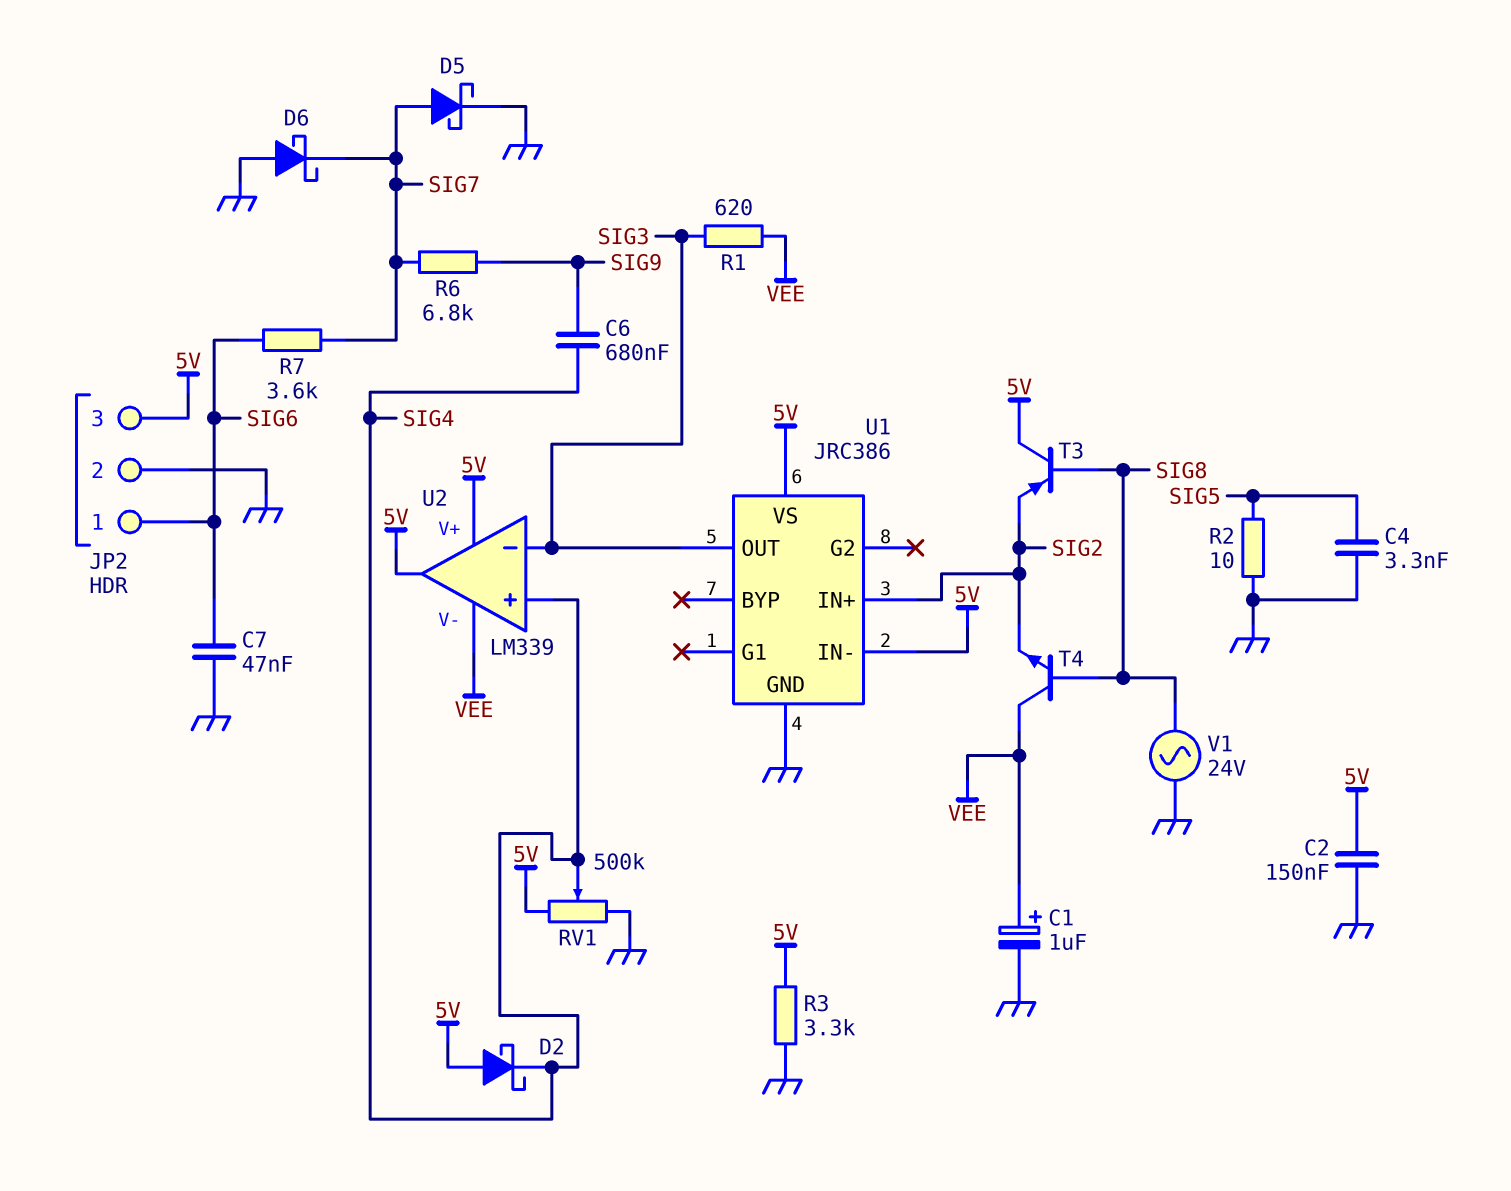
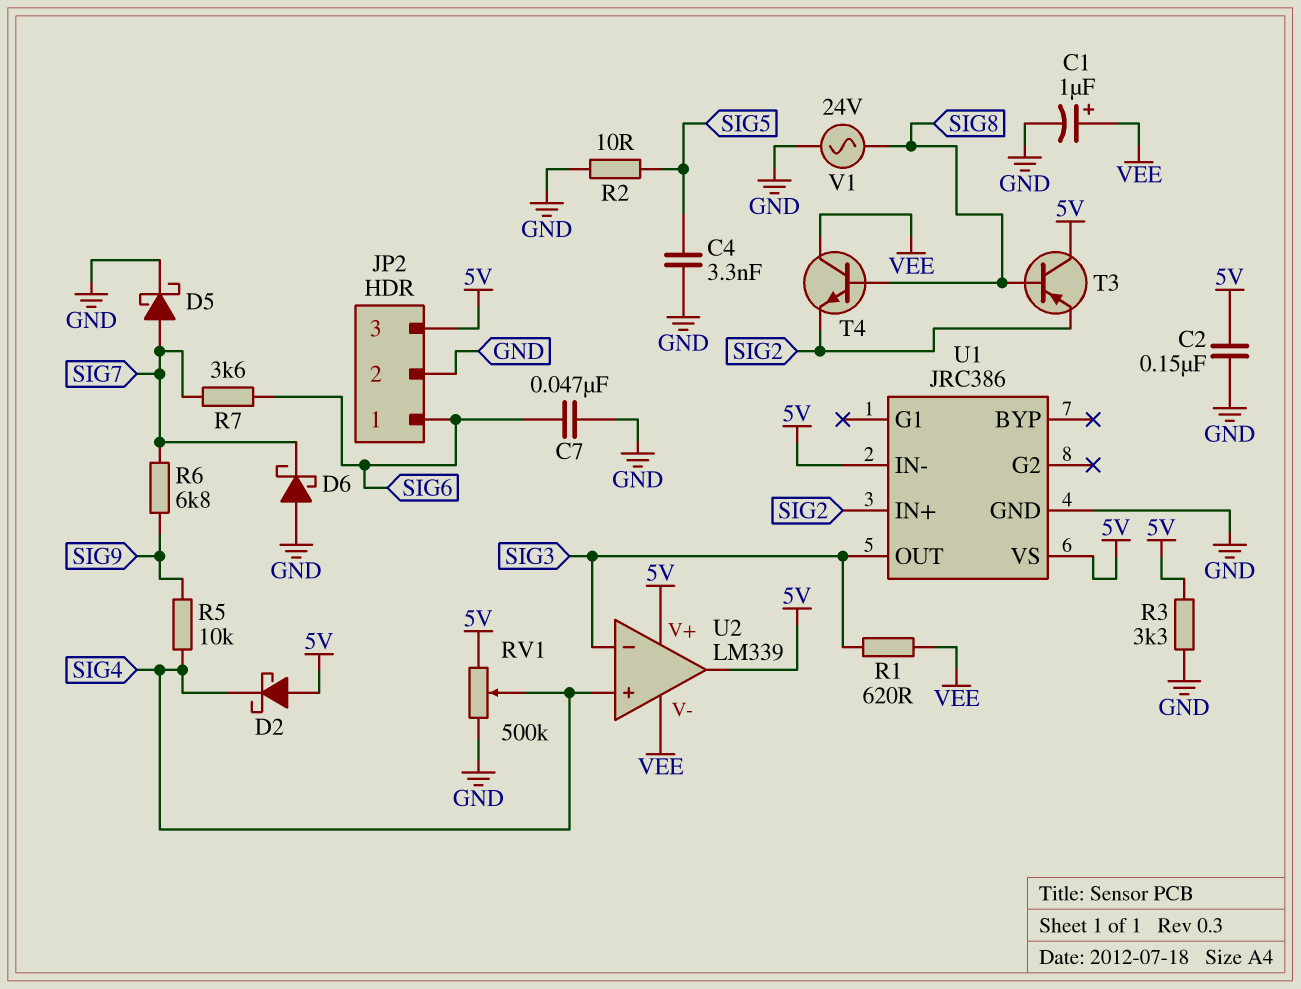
C6: 680nF (SIG4, SIG9) -> none
R5: none -> 10k (SIG4, SIG9)

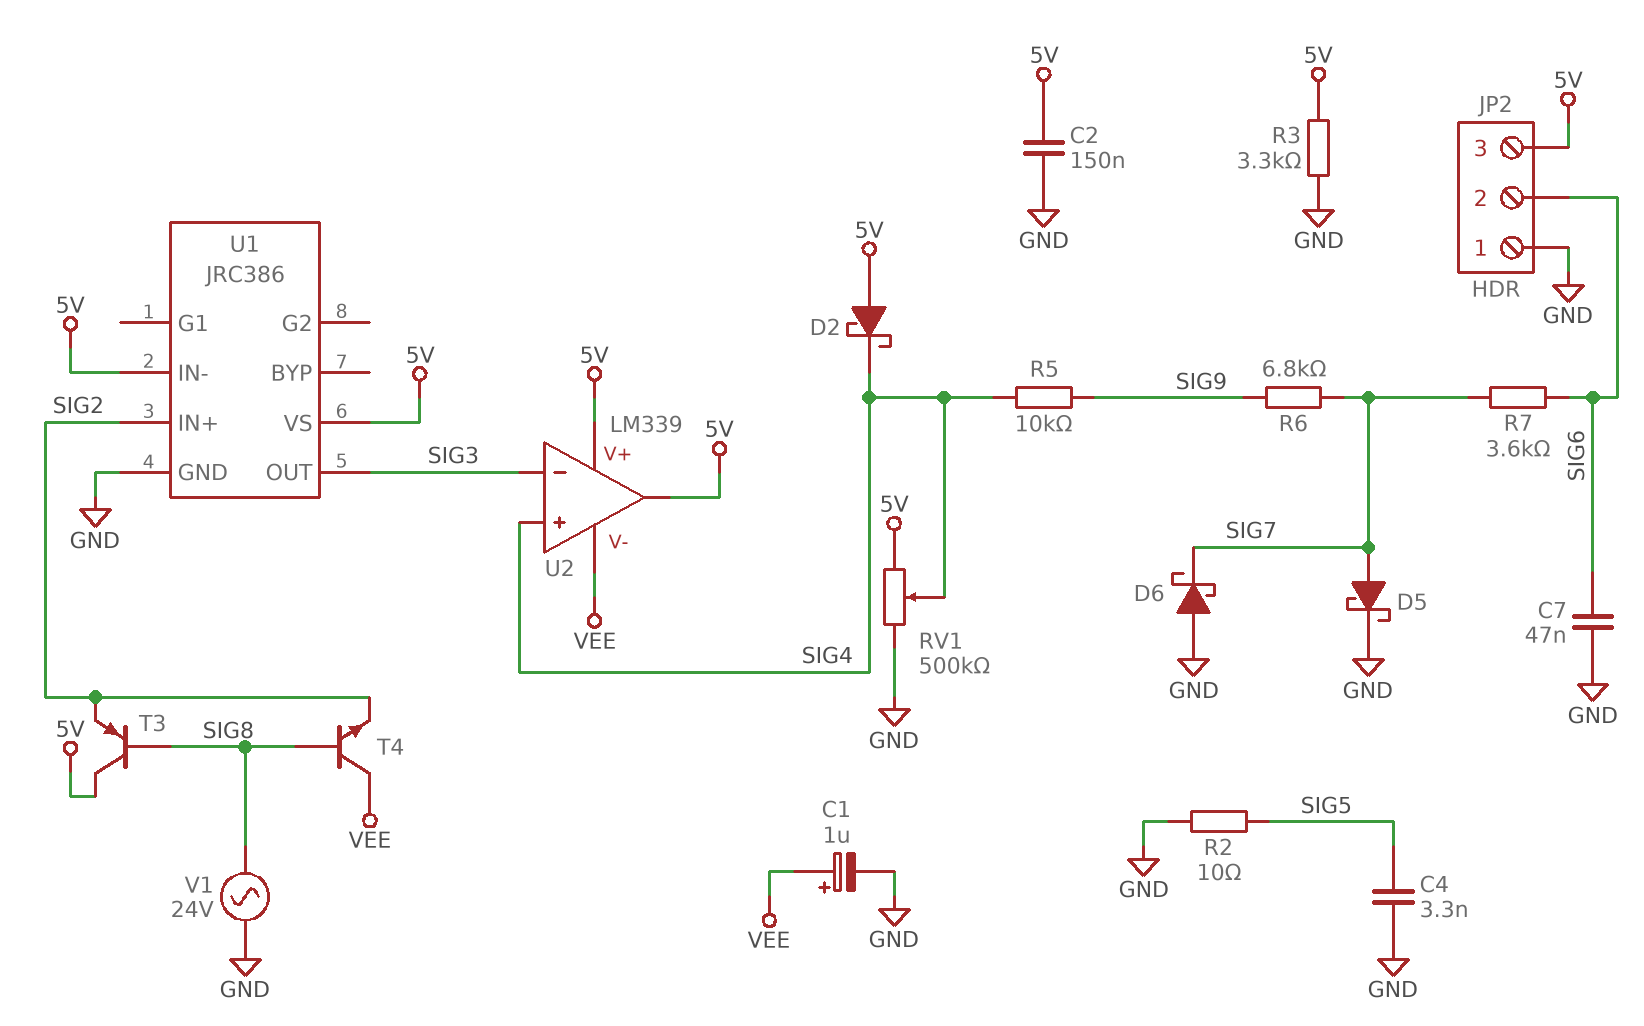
JP2 pin 1: SIG6 -> GND
JP2 pin 2: GND -> SIG6
R1: 620 (SIG3, VEE) -> none

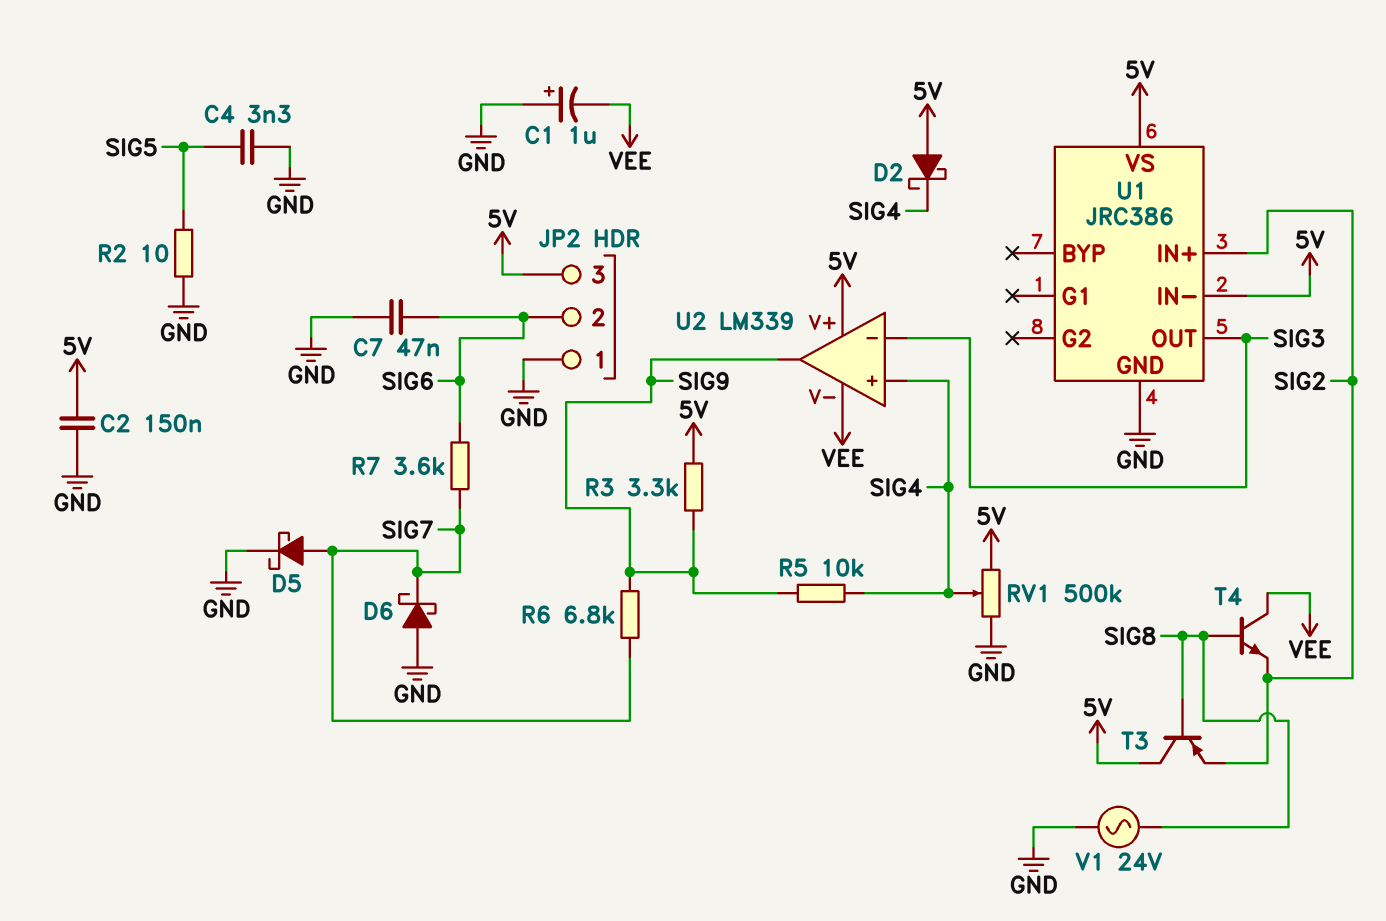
C1: 1uF (plus VEE, minus GND) -> 1uF (plus GND, minus VEE)
R3: 3.3k (5V, GND) -> 3.3k (5V, SIG9)
U2 pin out: 5V -> SIG9

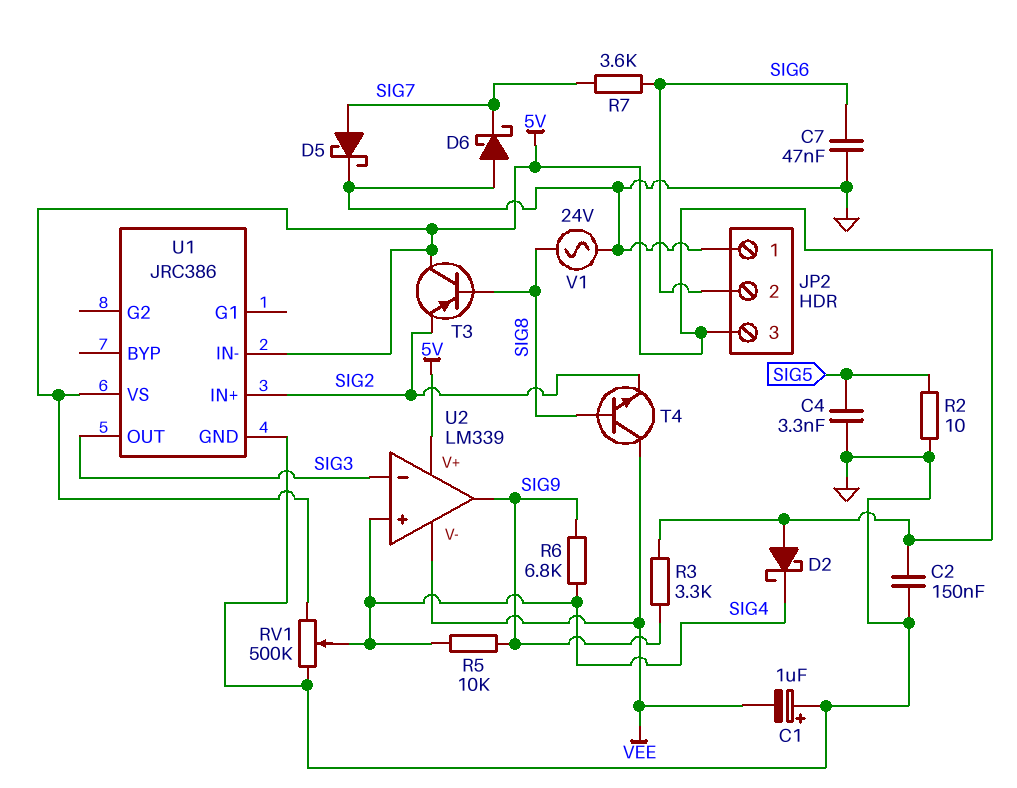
R6: 6.8k (SIG7, SIG9) -> 6.8k (SIG4, SIG9)

